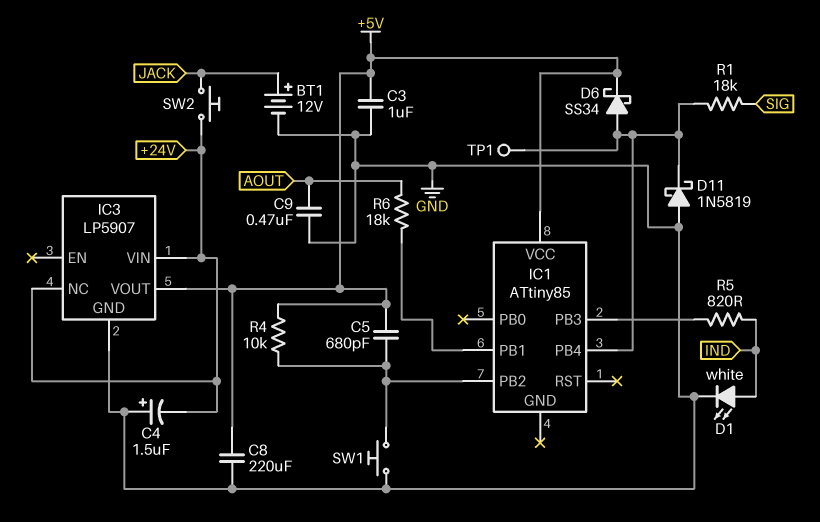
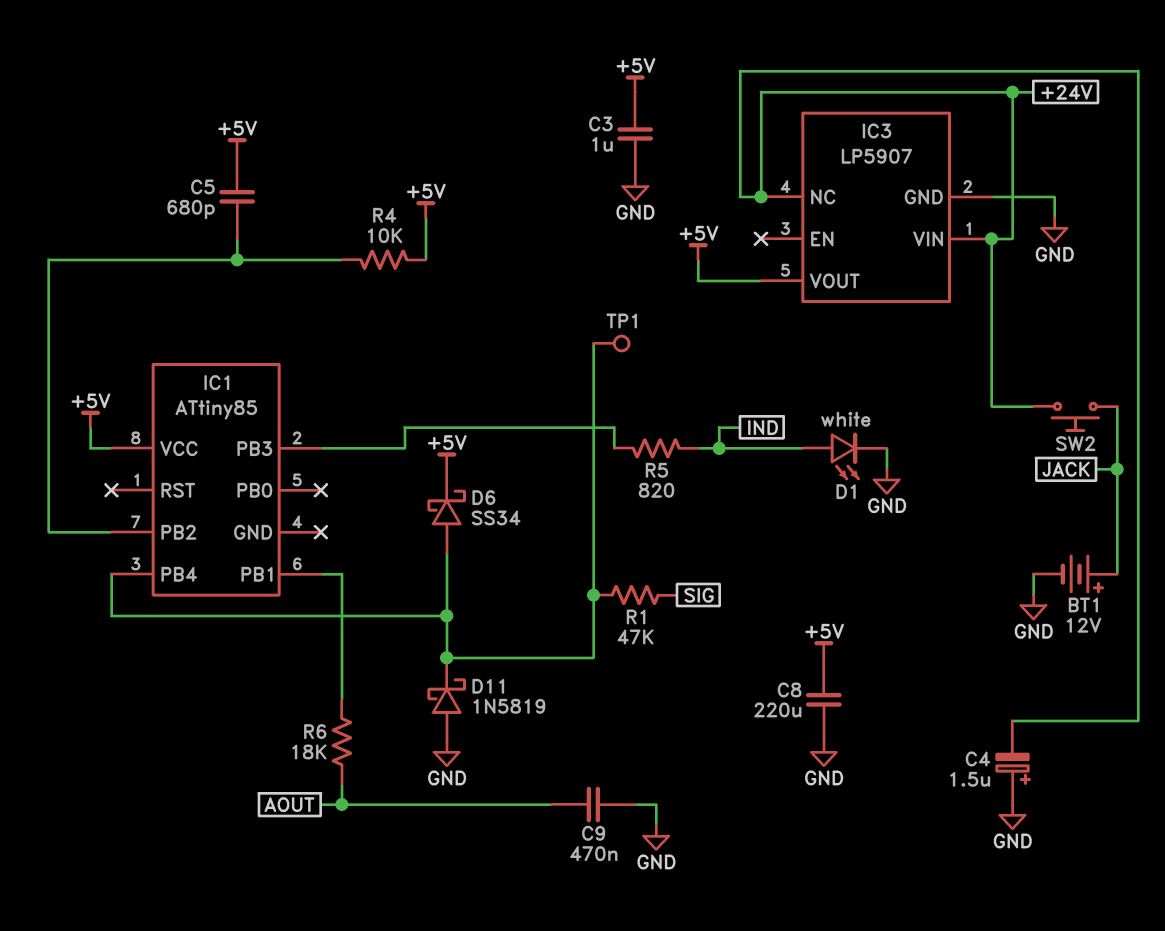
R1: 18k (IC1/PB4, SIG) -> 47k (IC1/PB4, SIG)
SW1: button (GND, IC1/PB2) -> none

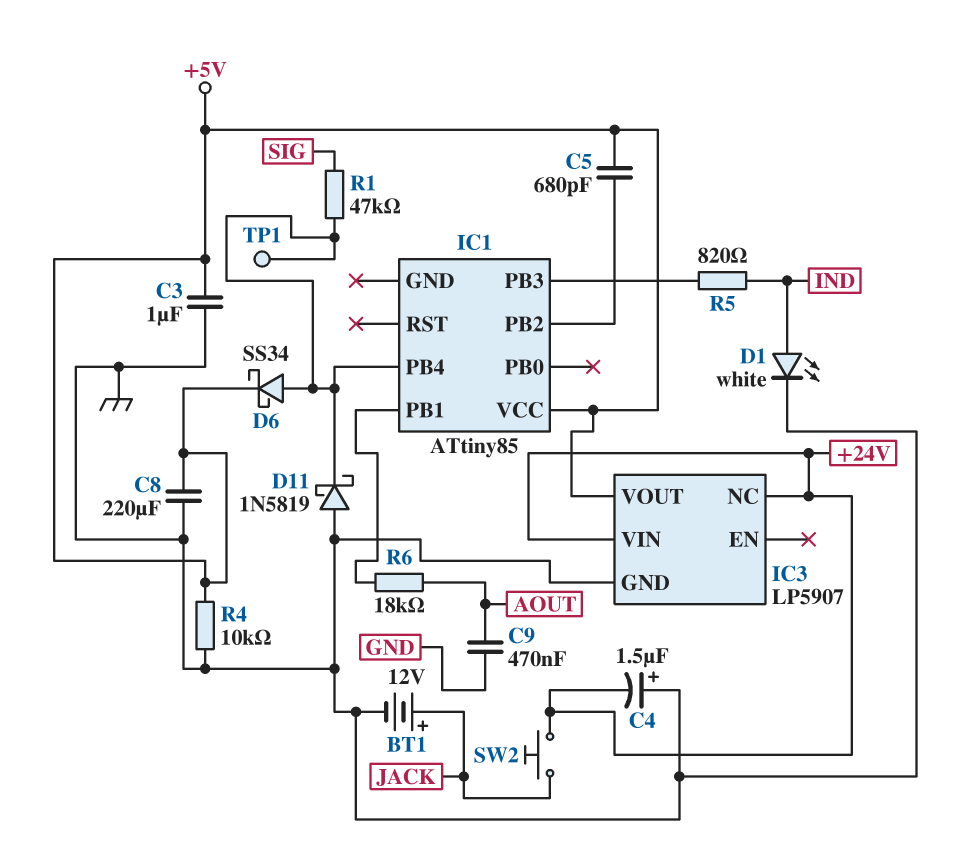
R4: 10k (+5V, IC1/PB2) -> 10k (+5V, GND)

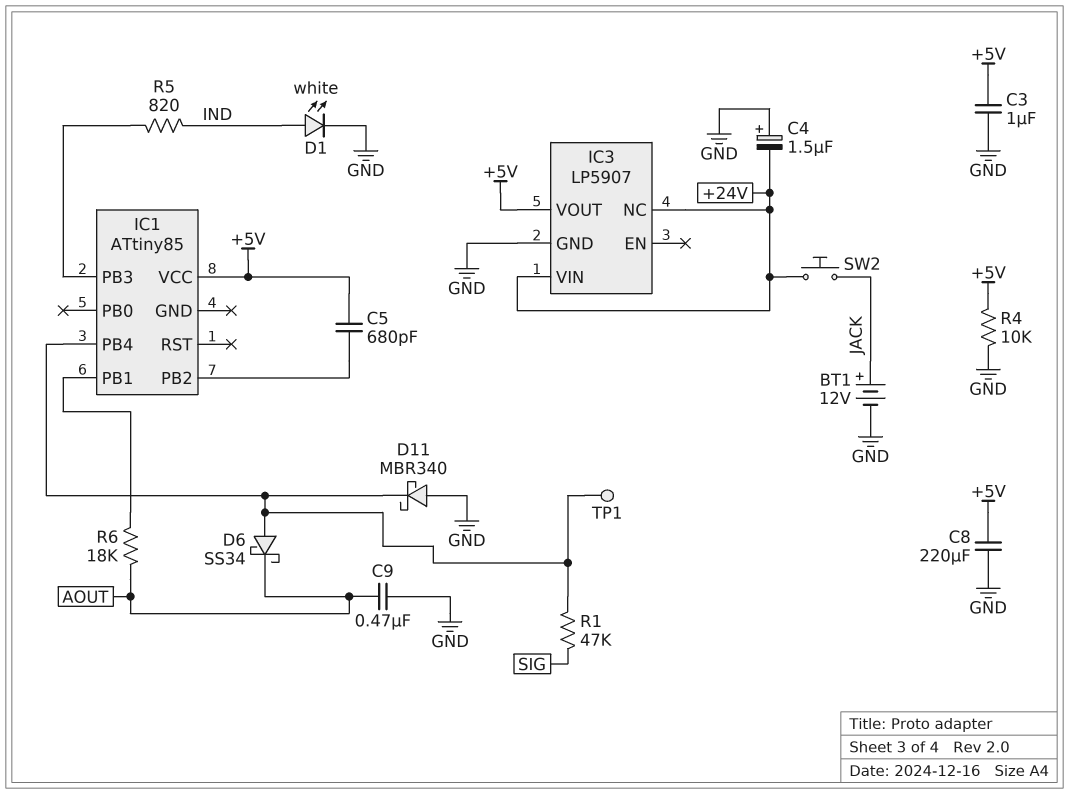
D6: schottky SS34 (A IC1/PB4, K +5V) -> schottky SS34 (A IC1/PB4, K AOUT)
D11: schottky 1N5819 (A GND, K IC1/PB4) -> schottky MBR340 (A GND, K IC1/PB4)

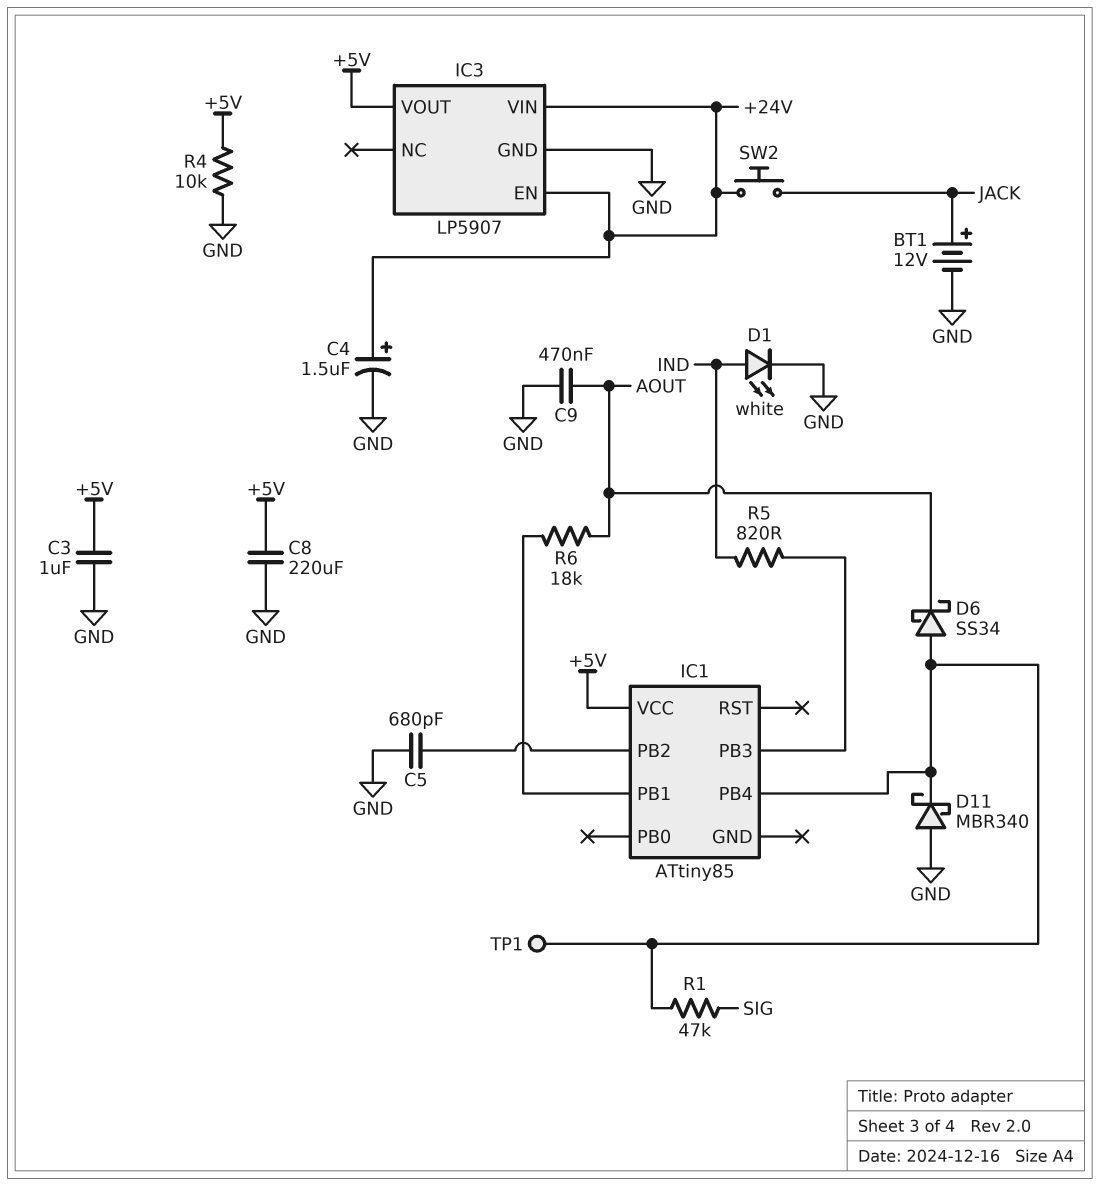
C4: 1.5uF (plus GND, minus +24V) -> 1.5uF (plus +24V, minus GND)
C5: 680pF (+5V, IC1/PB2) -> 680pF (GND, IC1/PB2)
IC3 pin EN: none -> +24V
IC3 pin NC: +24V -> none

